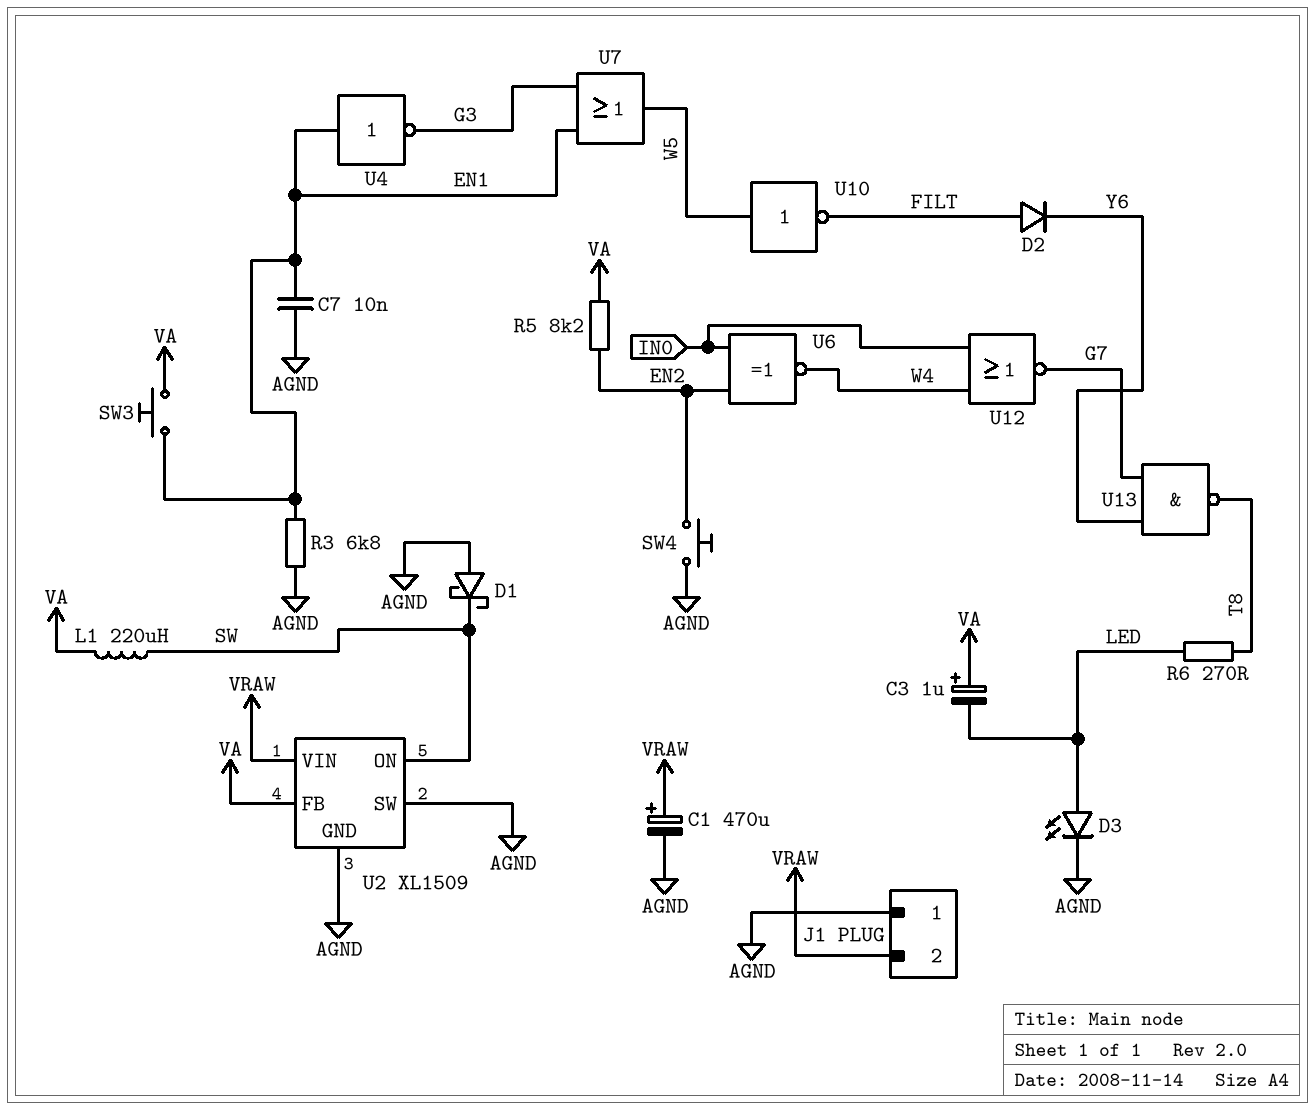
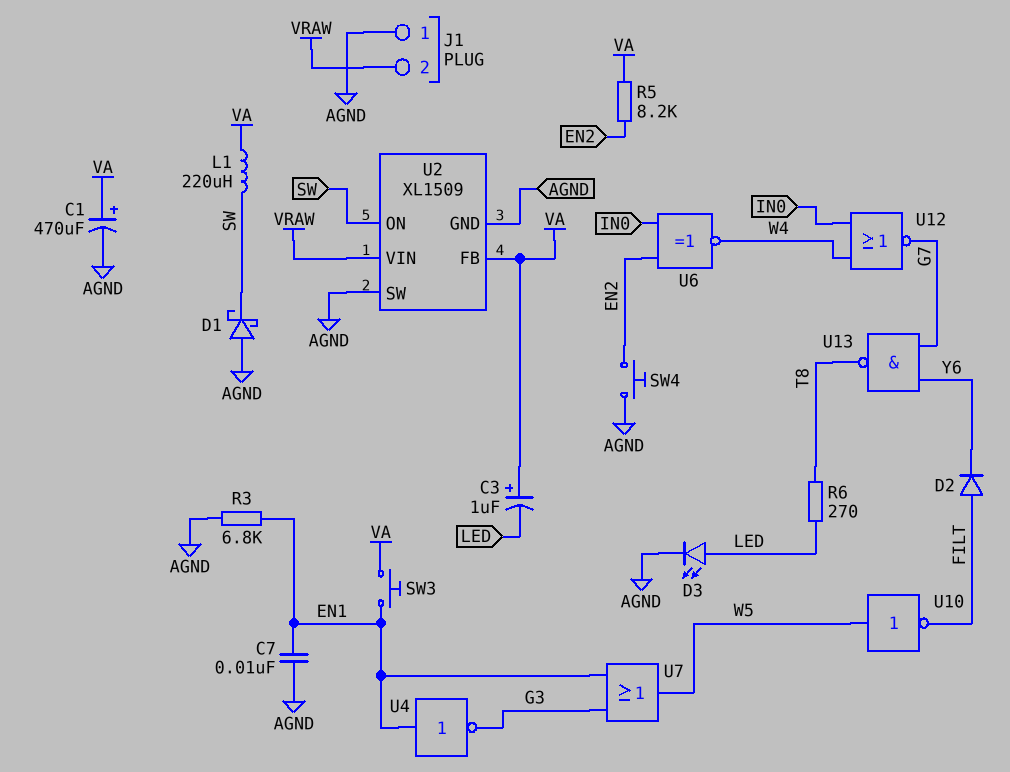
C1: 470uF (plus VRAW, minus AGND) -> 470uF (plus VA, minus AGND)

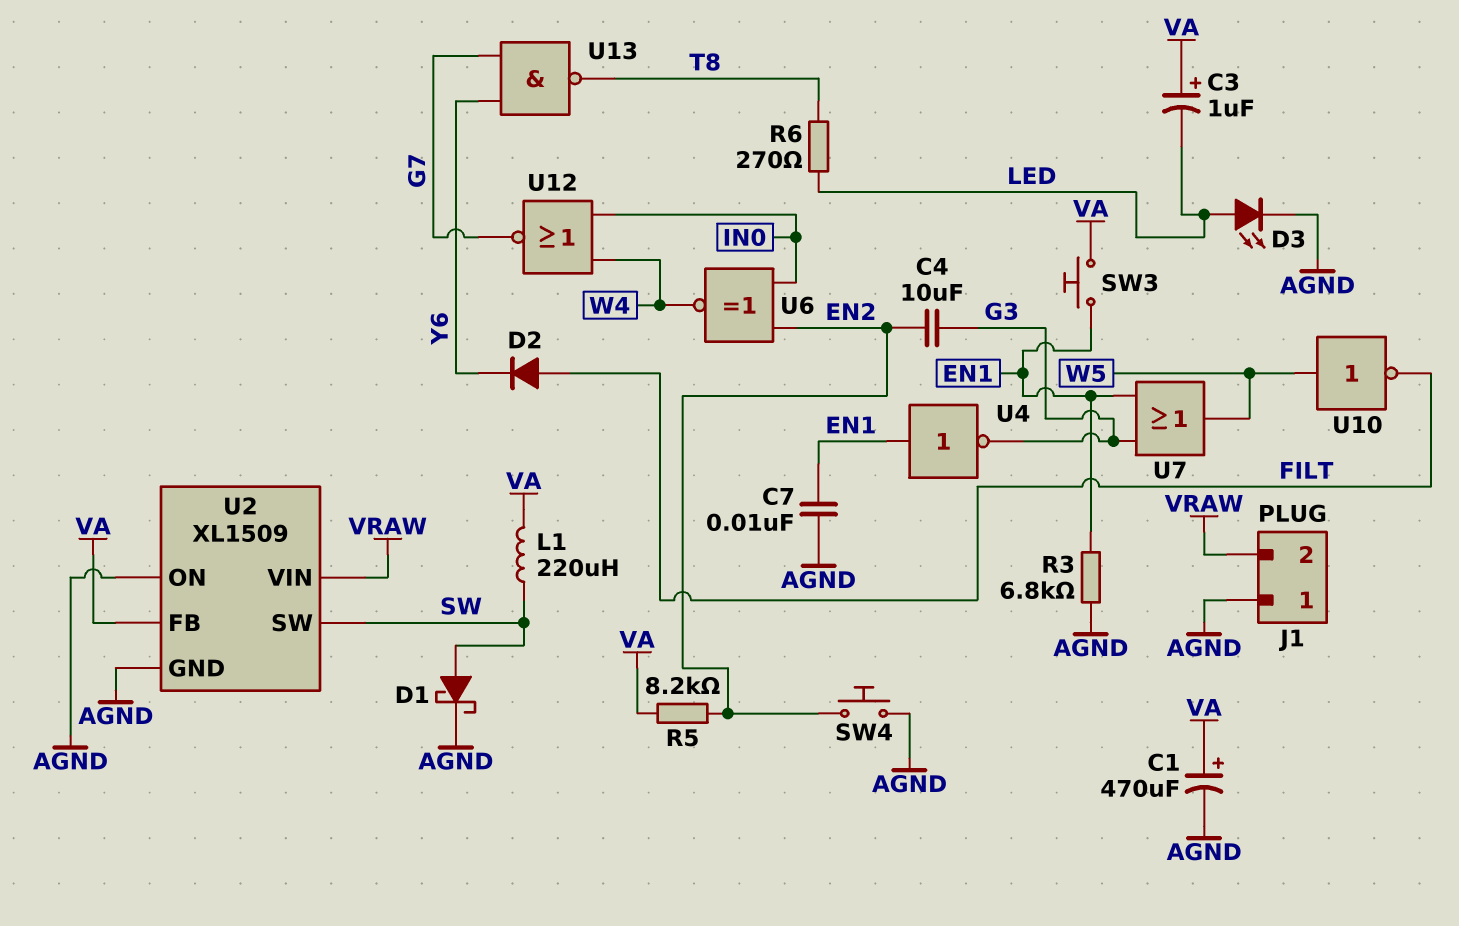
C4: none -> 10uF (EN2, G3)
D1: schottky (A AGND, K SW) -> schottky (A SW, K AGND)
U2 pin ON: SW -> AGND
U2 pin SW: AGND -> SW

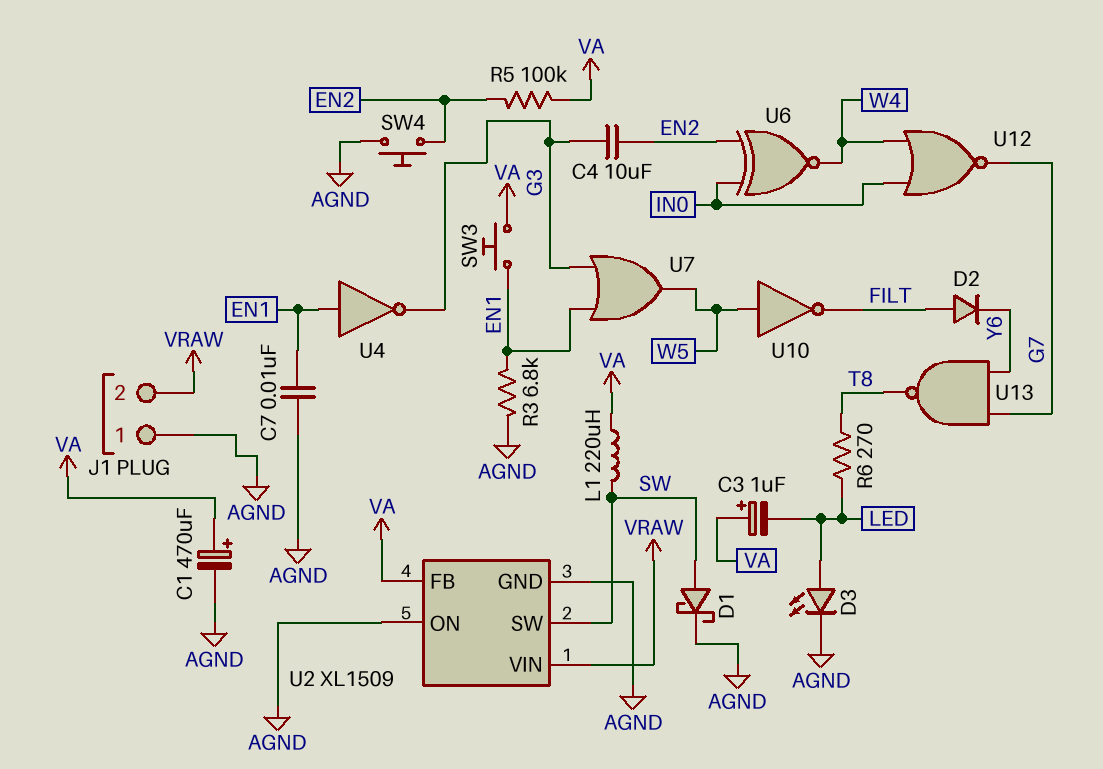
R5: 8.2k (EN2, VA) -> 100k (EN2, VA)

